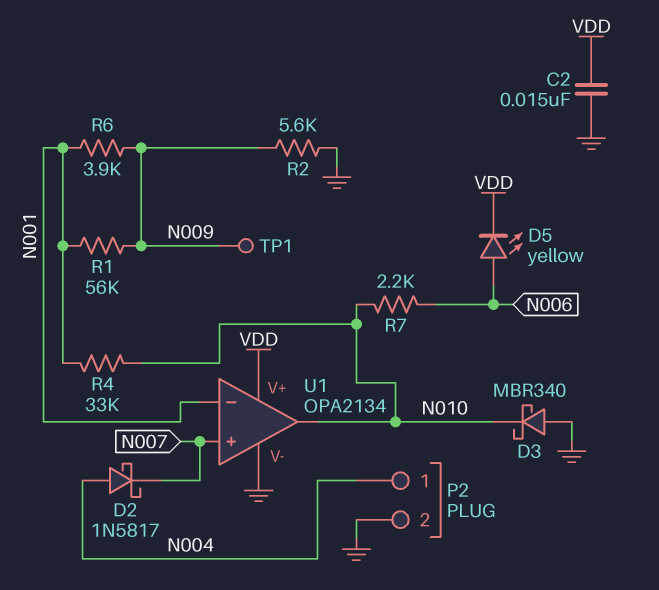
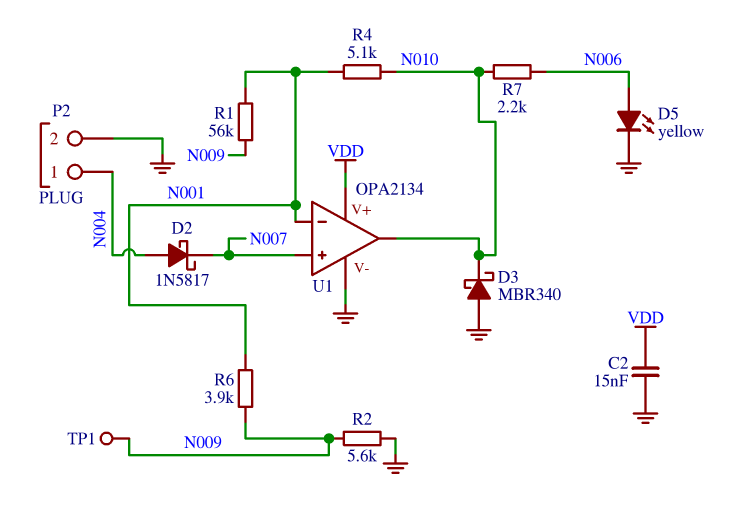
D5: LED yellow (A N006, K VDD) -> LED yellow (A N006, K GND)
R4: 33k (N001, N010) -> 5.1k (N001, N010)

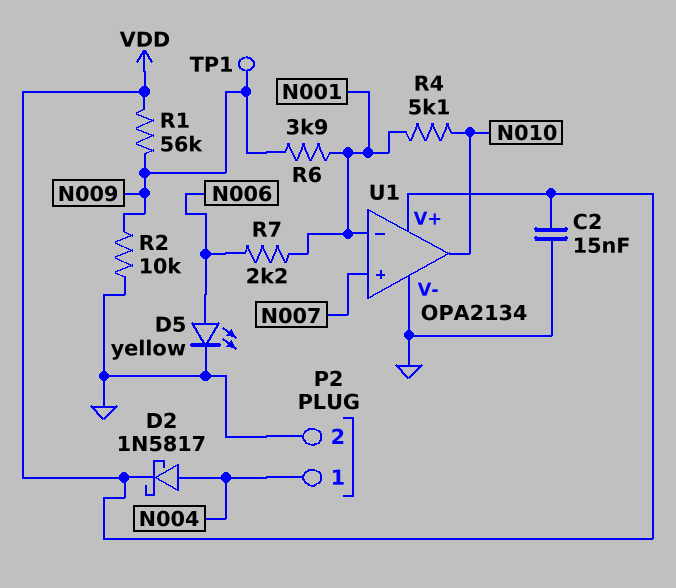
D2: schottky 1N5817 (A N004, K N007) -> schottky 1N5817 (A N004, K VDD)
D3: schottky MBR340 (A GND, K N010) -> none
R1: 56k (N001, N009) -> 56k (N009, VDD)
R2: 5.6k (GND, N009) -> 10k (GND, N009)
R7: 2.2k (N006, N010) -> 2.2k (N001, N006)

